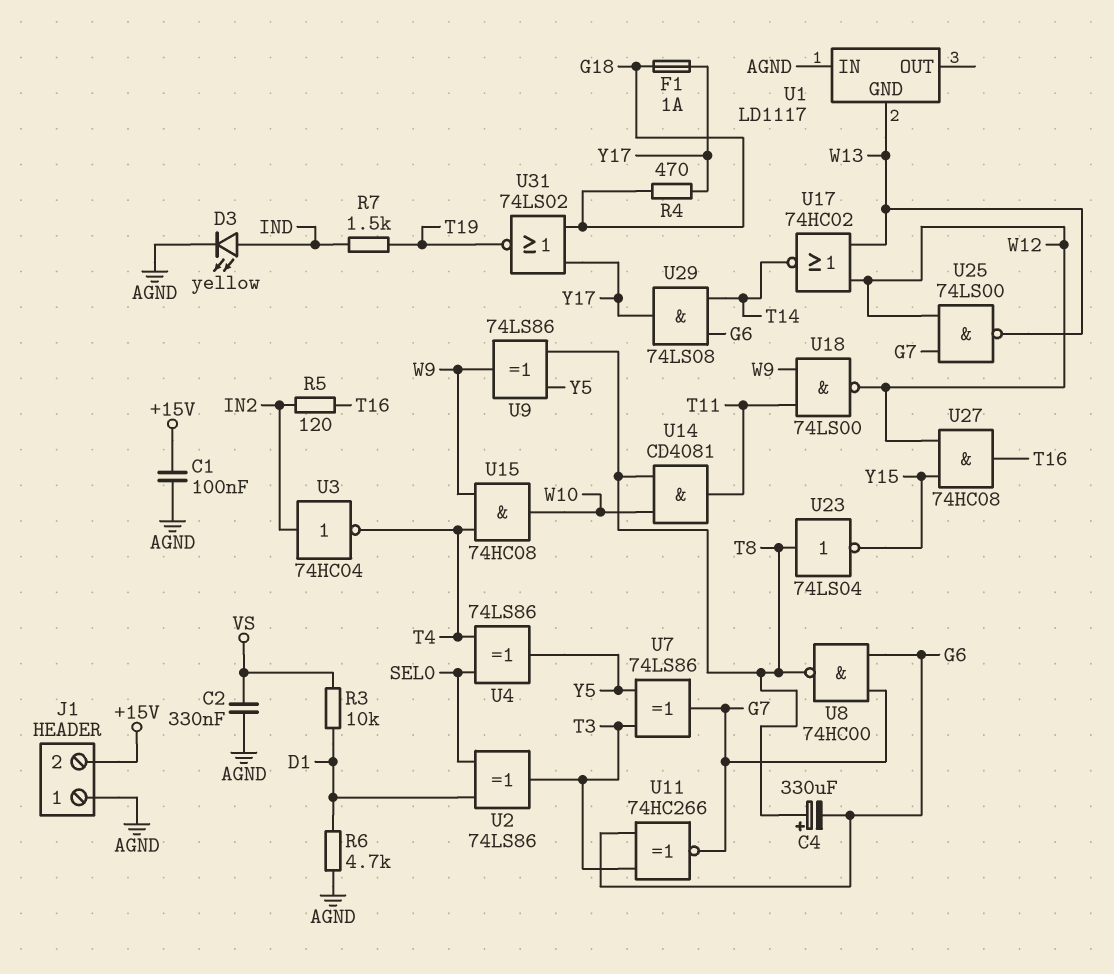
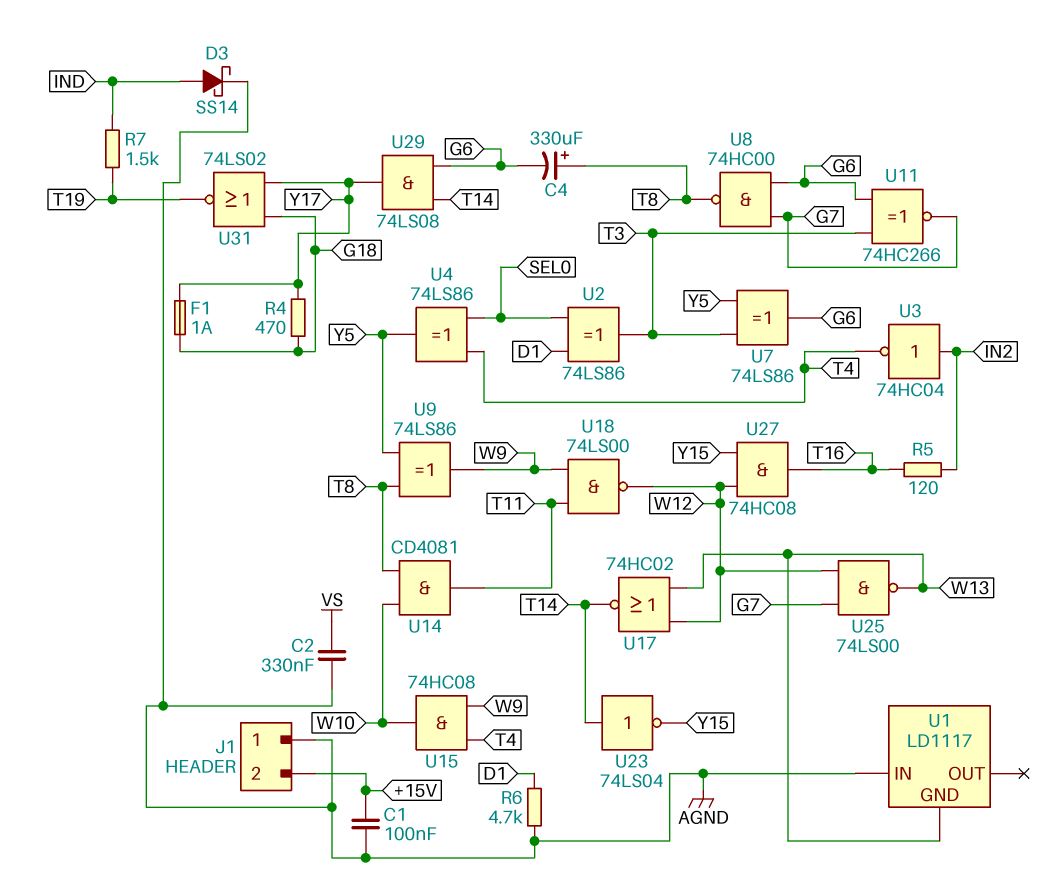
D3: LED yellow (A IND, K AGND) -> schottky SS14 (A IND, K AGND)
R3: 10k (D1, VS) -> none
U7: XOR 74LS86 (in T3, in Y5, out G7) -> XOR 74LS86 (in T3, in Y5, out G6)
U23: NOT 74LS04 (in T8, out Y15) -> NOT 74LS04 (in T14, out Y15)

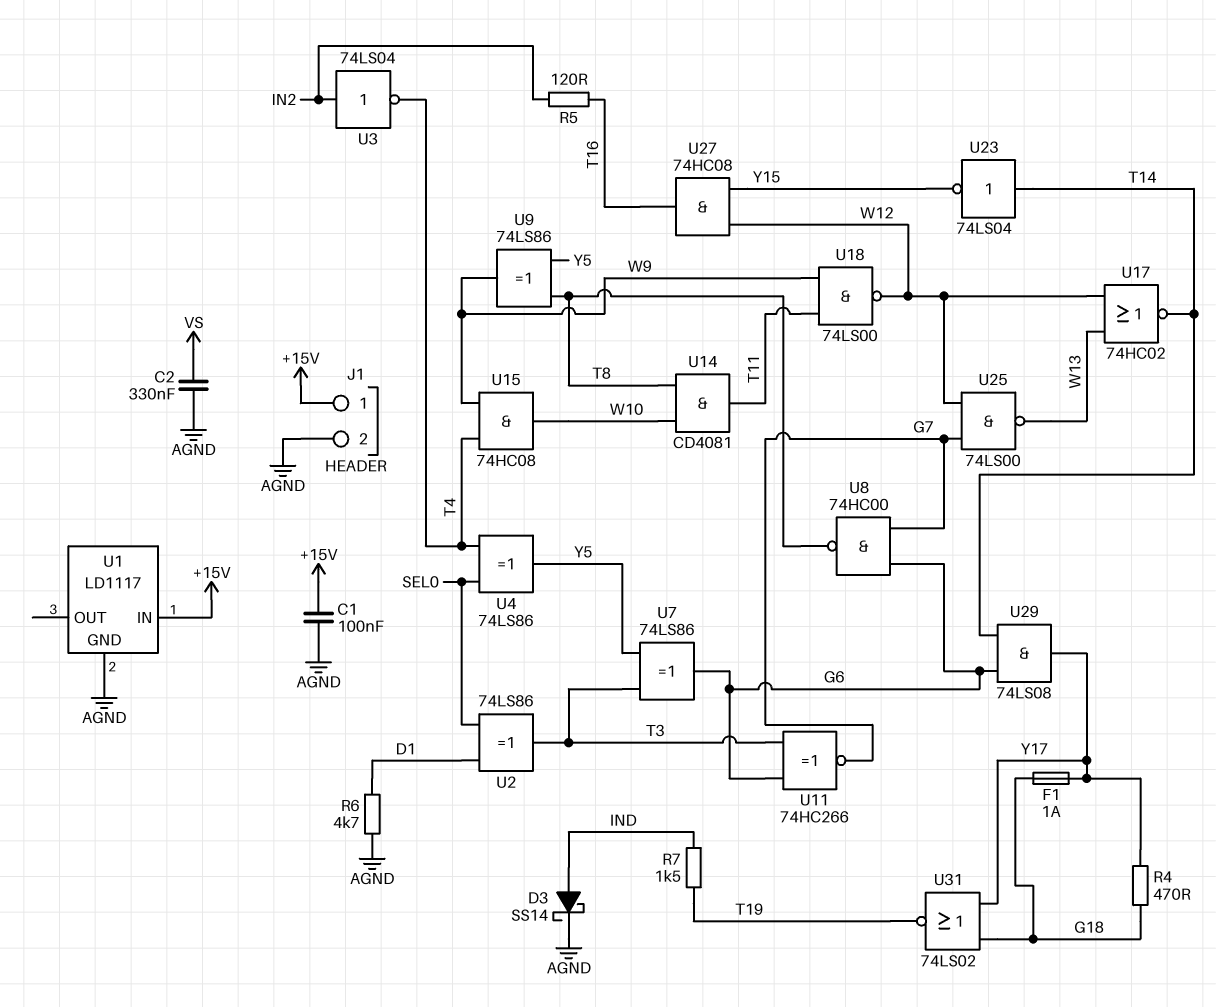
C4: 330uF (plus T8, minus G6) -> none
J1 pin 1: AGND -> +15V
J1 pin 2: +15V -> AGND
U1 pin GND: W13 -> AGND
U1 pin IN: AGND -> +15V
U3: NOT 74HC04 (in IN2, out T4) -> NOT 74LS04 (in IN2, out T4)

